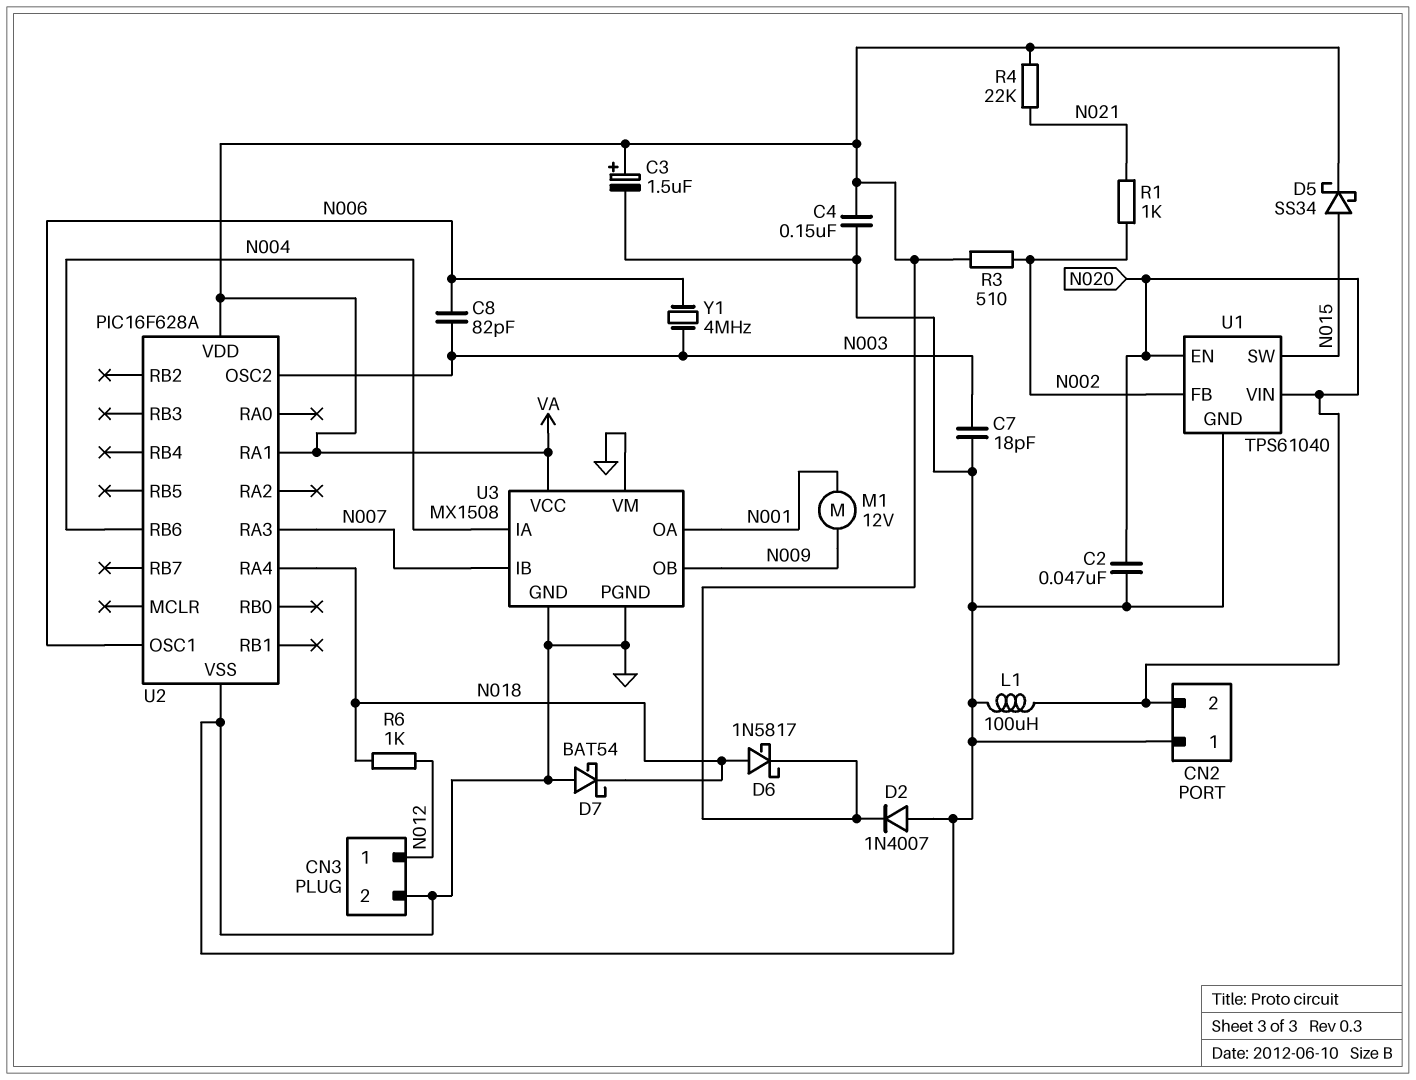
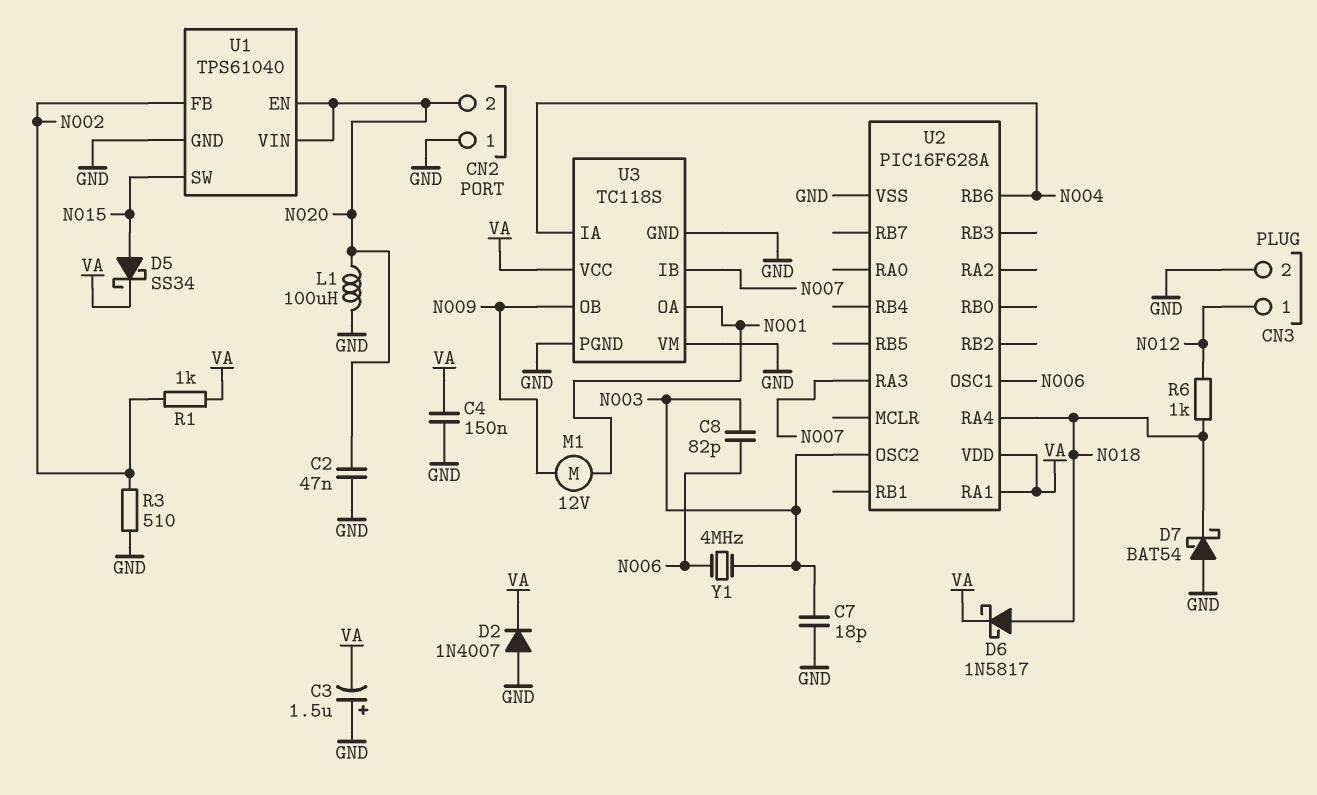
C3: 1.5uF (plus VA, minus GND) -> 1.5uF (plus GND, minus VA)
R1: 1k (N002, N021) -> 1k (N002, VA)
R3: 510 (N002, VA) -> 510 (GND, N002)
R4: 22k (N021, VA) -> none
U3: MX1508 -> TC118S

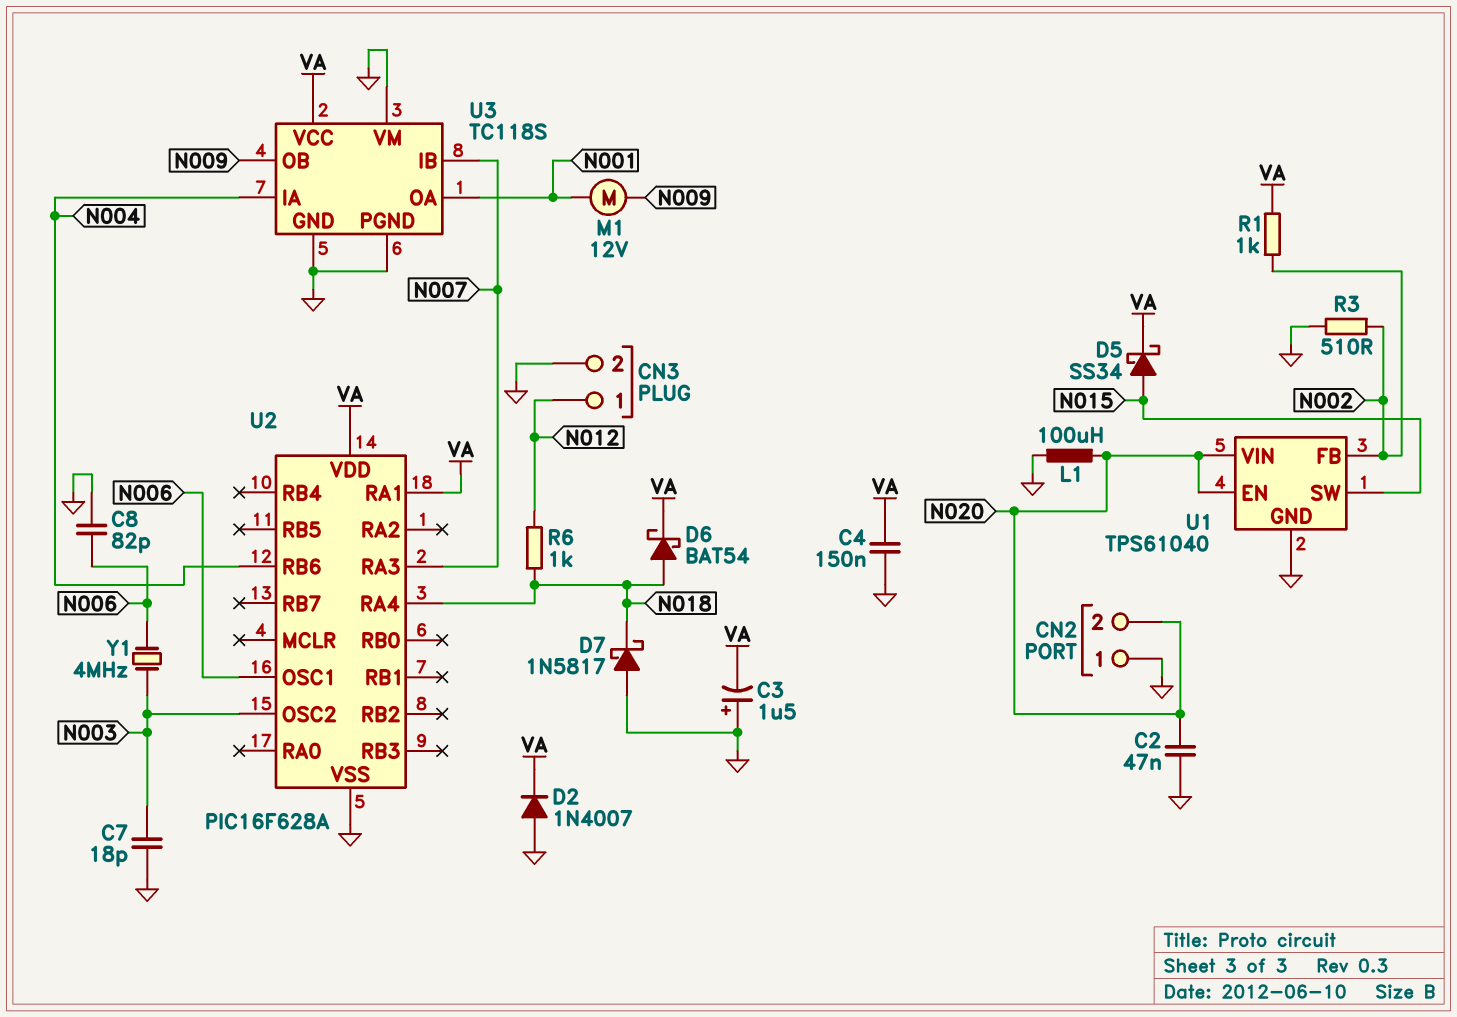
C8: 82pF (N003, N006) -> 82pF (GND, N006)
D6: schottky 1N5817 (A N018, K VA) -> schottky BAT54 (A N018, K VA)
D7: schottky BAT54 (A GND, K N018) -> schottky 1N5817 (A GND, K N018)

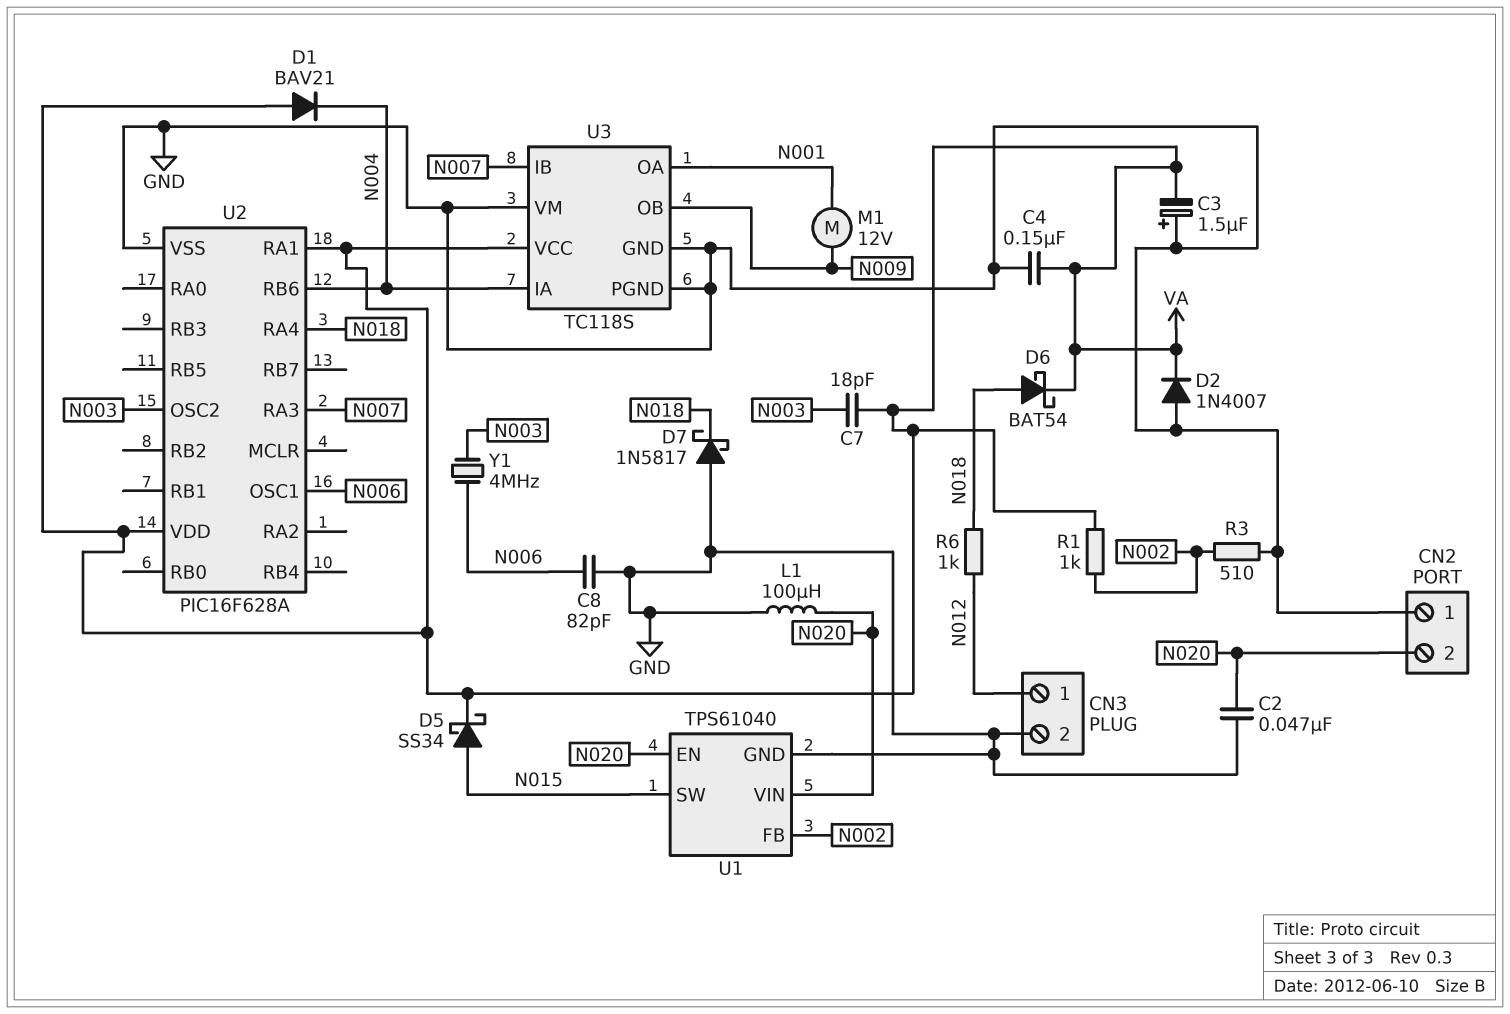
C7: 18pF (GND, N003) -> 18pF (N003, VA)
D1: none -> diode BAV21 (A VA, K N004)

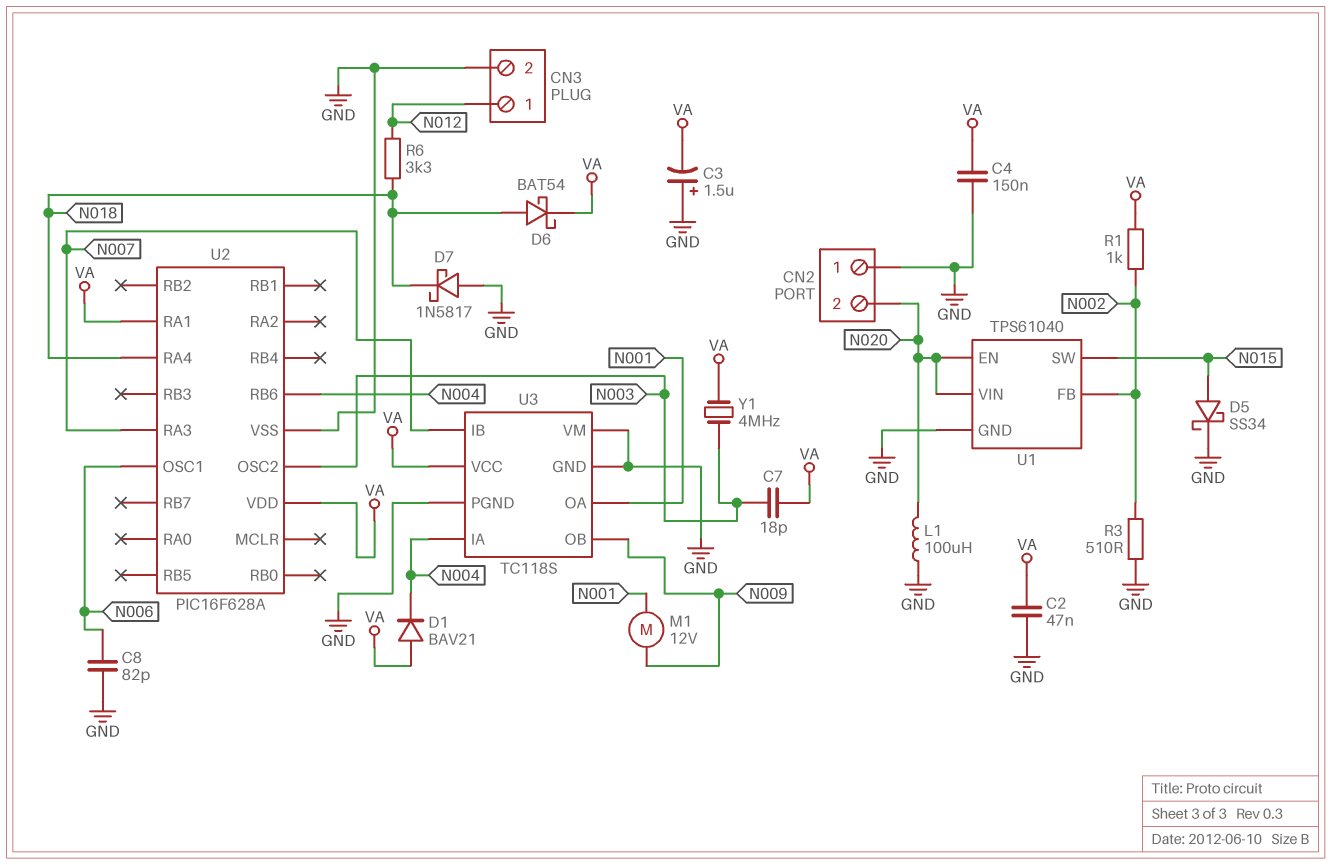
C2: 47nF (GND, N020) -> 47nF (GND, VA)
D2: diode 1N4007 (A GND, K VA) -> none
D5: schottky SS34 (A N015, K VA) -> schottky SS34 (A N015, K GND)
R6: 1k (N012, N018) -> 3.3k (N012, N018)
Y1: 4MHz (N003, N006) -> 4MHz (N003, VA)

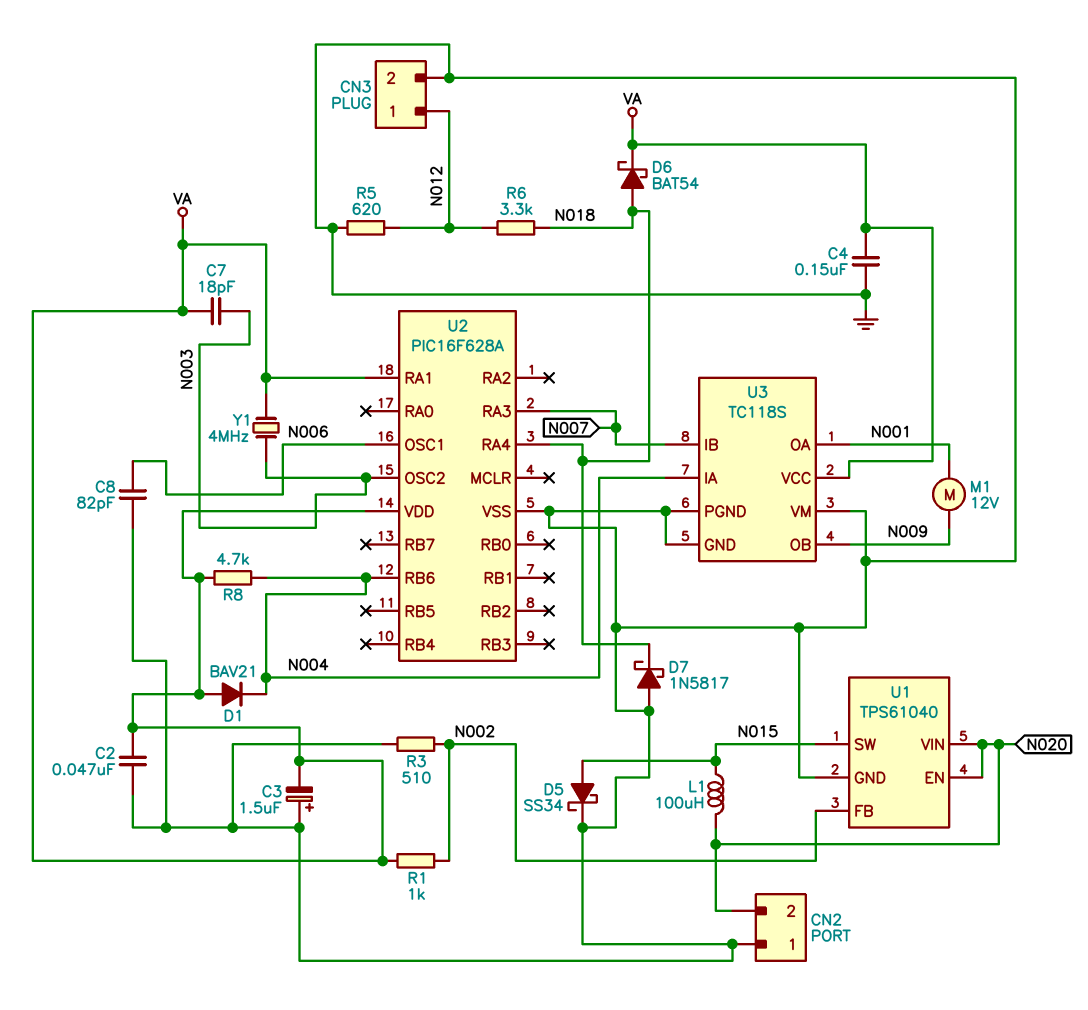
L1: 100uH (GND, N020) -> 100uH (N015, N020)
R5: none -> 620 (GND, N012)
R8: none -> 4.7k (N004, VA)

